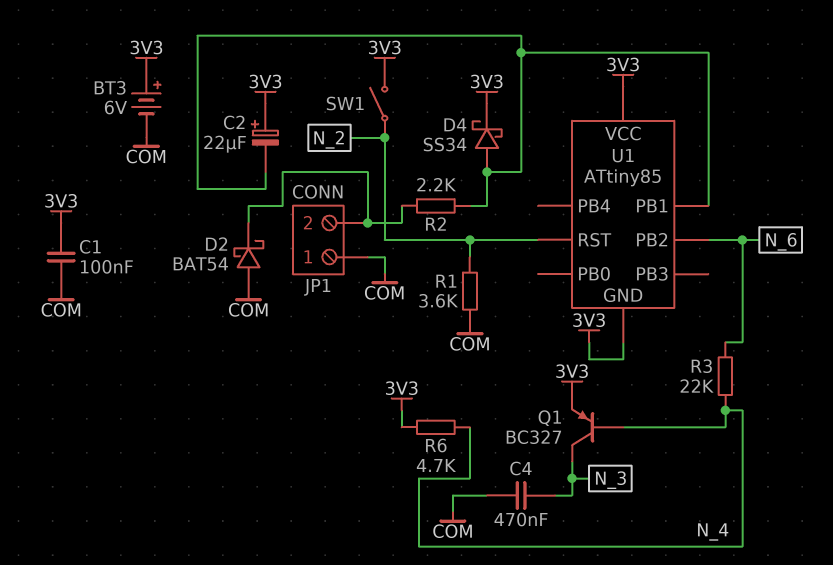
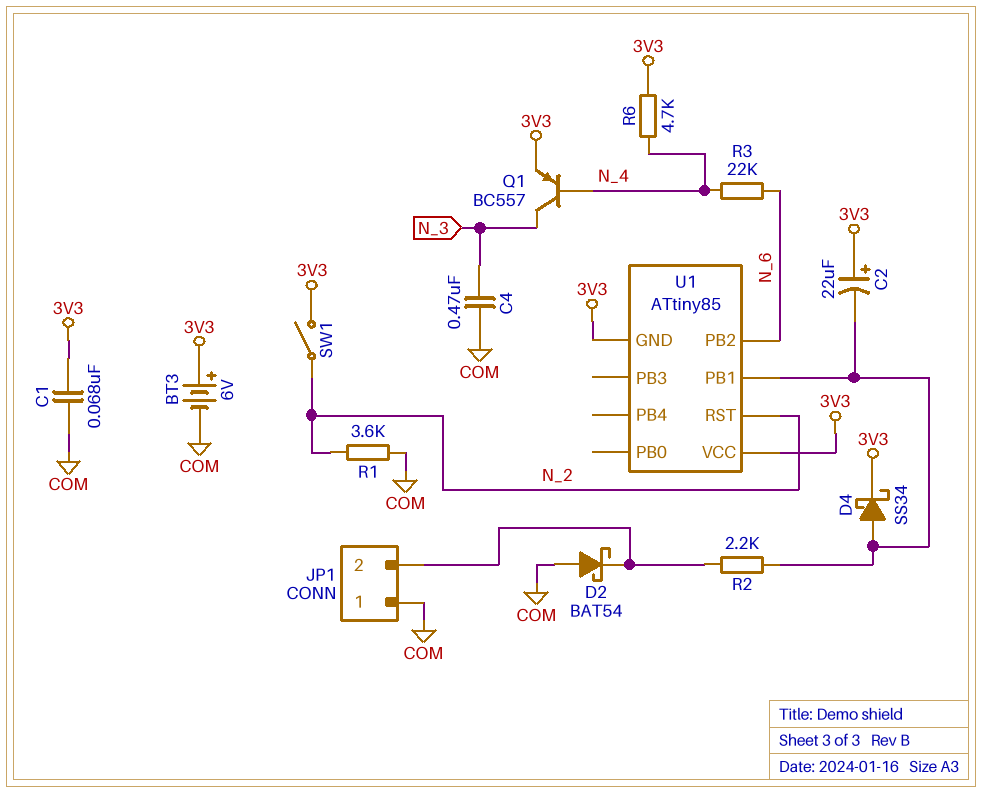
C1: 100nF (3V3, COM) -> 68nF (3V3, COM)
Q1: PNP BC327 (B N_4, C N_3, E 3V3) -> PNP BC557 (B N_4, C N_3, E 3V3)

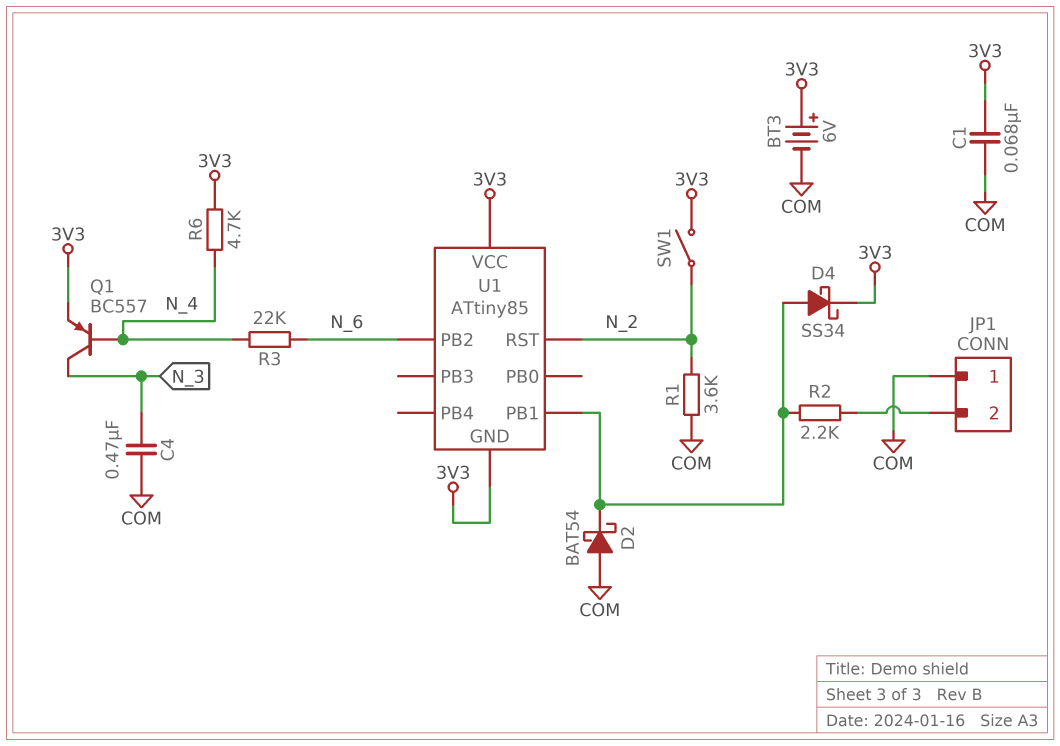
C2: 22uF (plus 3V3, minus U1/PB1) -> none
D2: schottky BAT54 (A COM, K JP1/2) -> schottky BAT54 (A COM, K U1/PB1)

